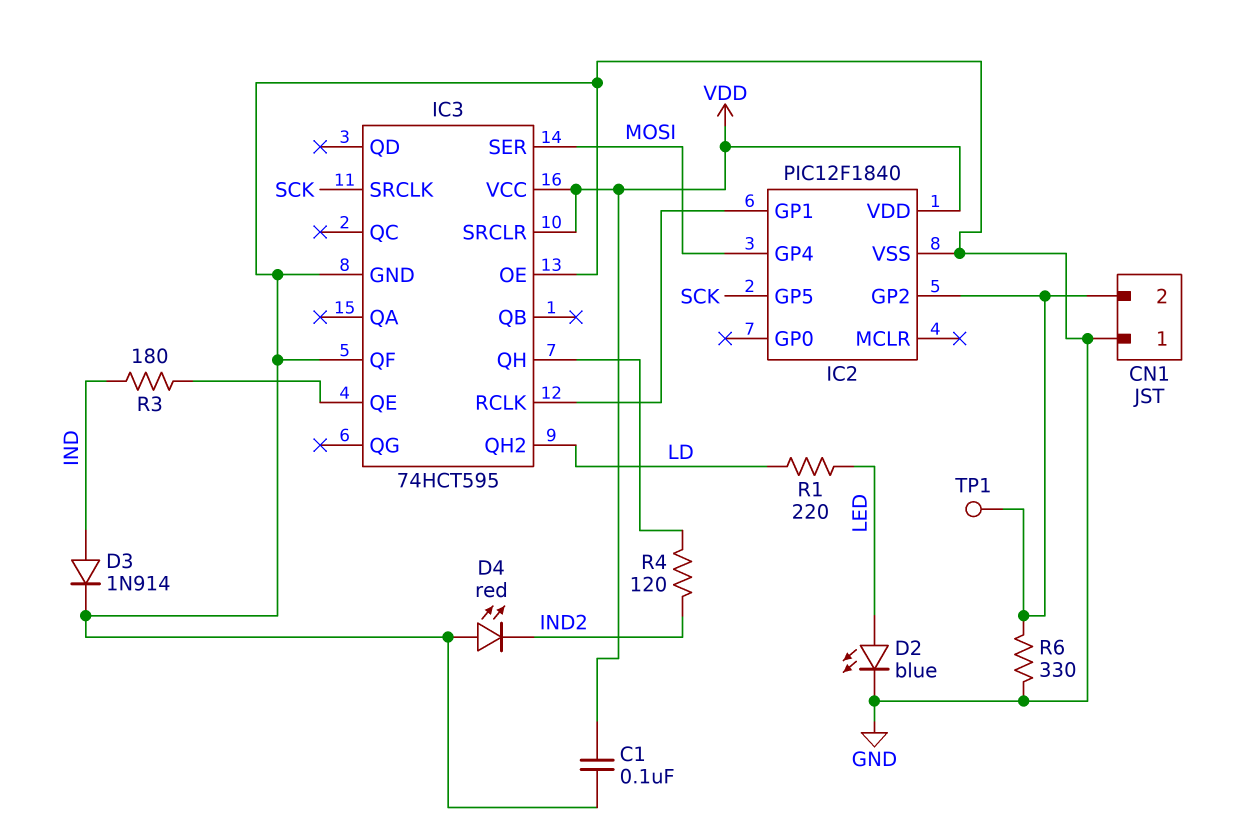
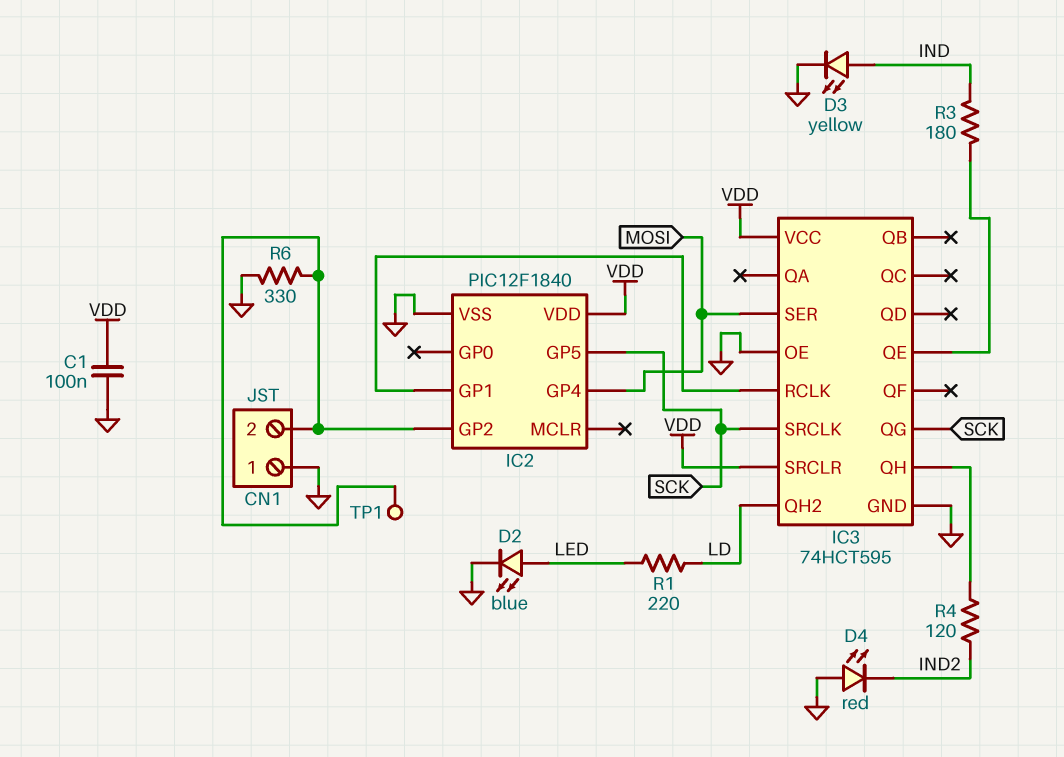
D3: diode 1N914 (A IND, K GND) -> LED yellow (A IND, K GND)
IC3 pin QF: GND -> none
IC3 pin QG: none -> SCK

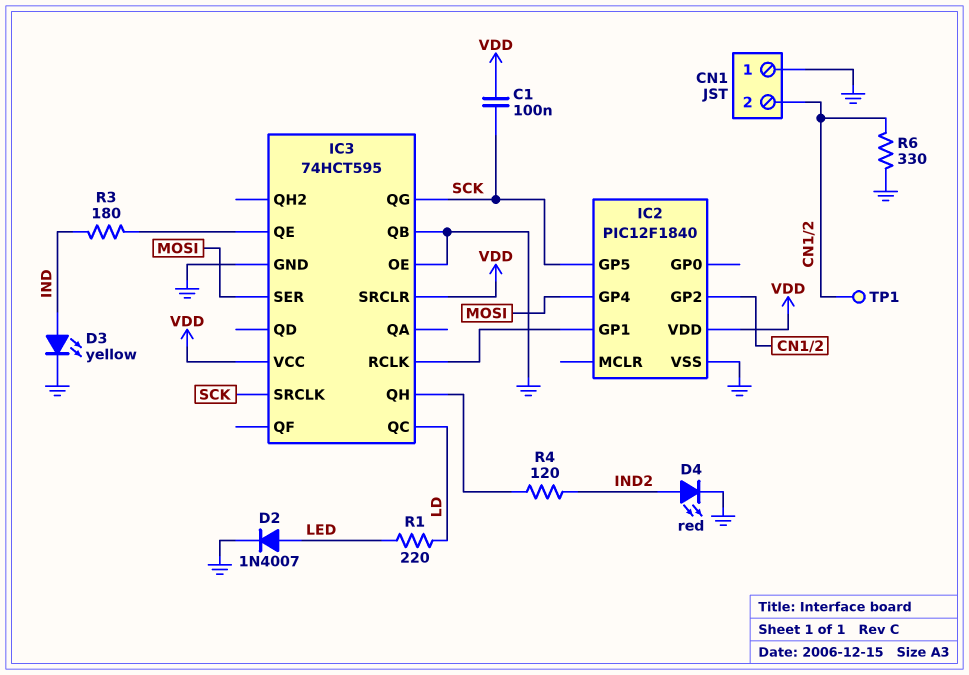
C1: 100nF (GND, VDD) -> 100nF (SCK, VDD)
D2: LED blue (A LED, K GND) -> diode 1N4007 (A LED, K GND)
D4: LED red (A GND, K IND2) -> LED red (A IND2, K GND)
IC3 pin QB: none -> GND
IC3 pin QC: none -> LD
IC3 pin QH2: LD -> none

